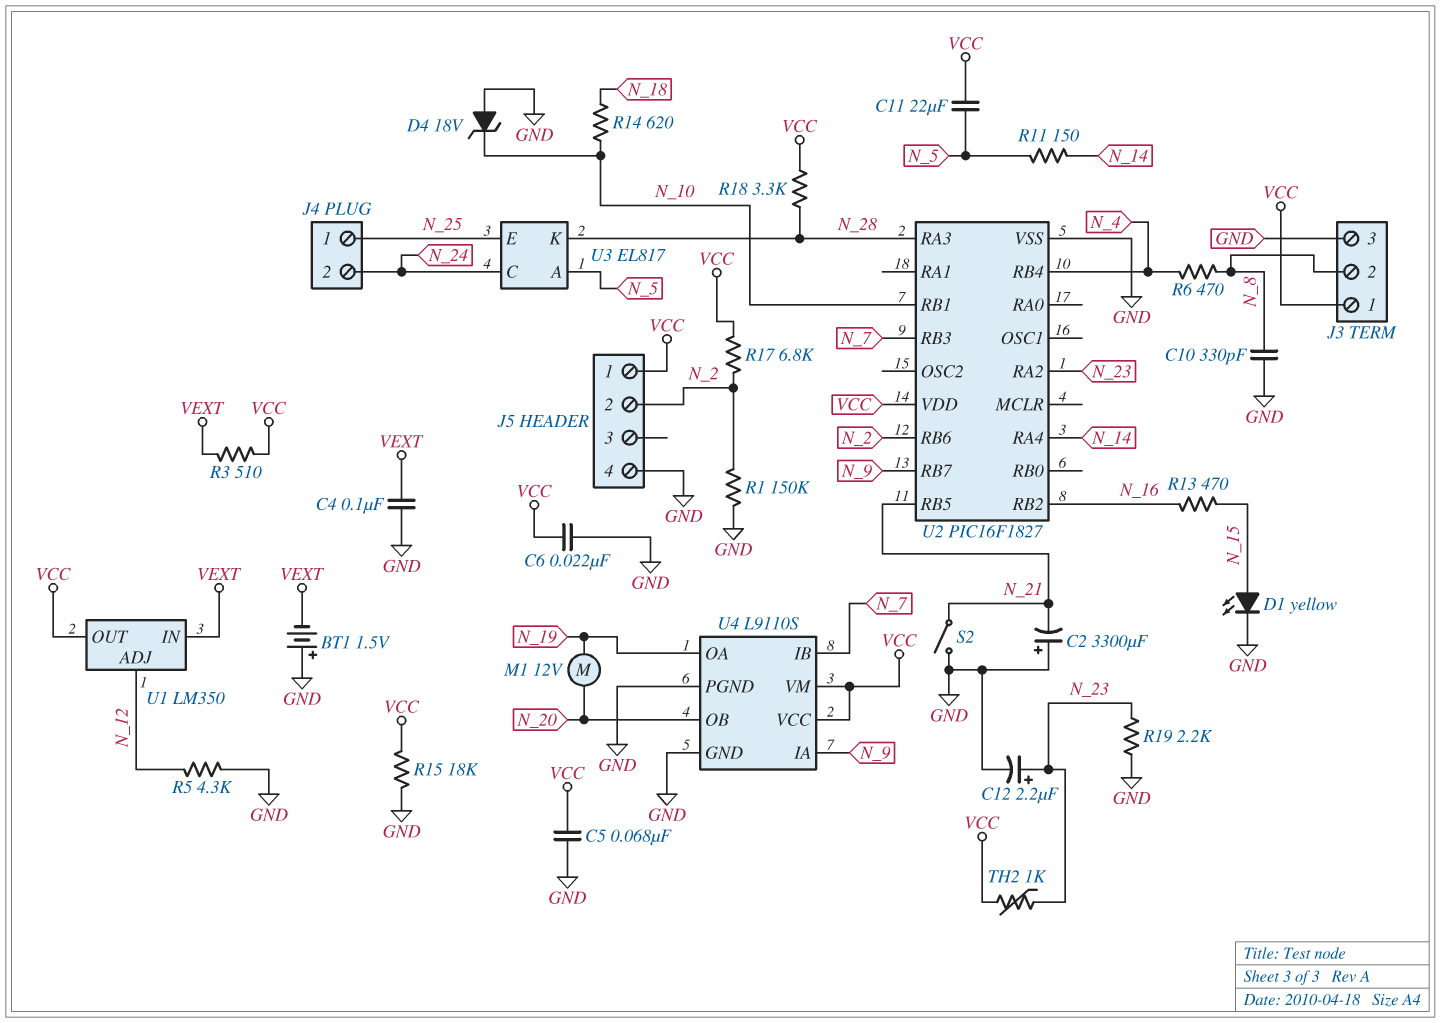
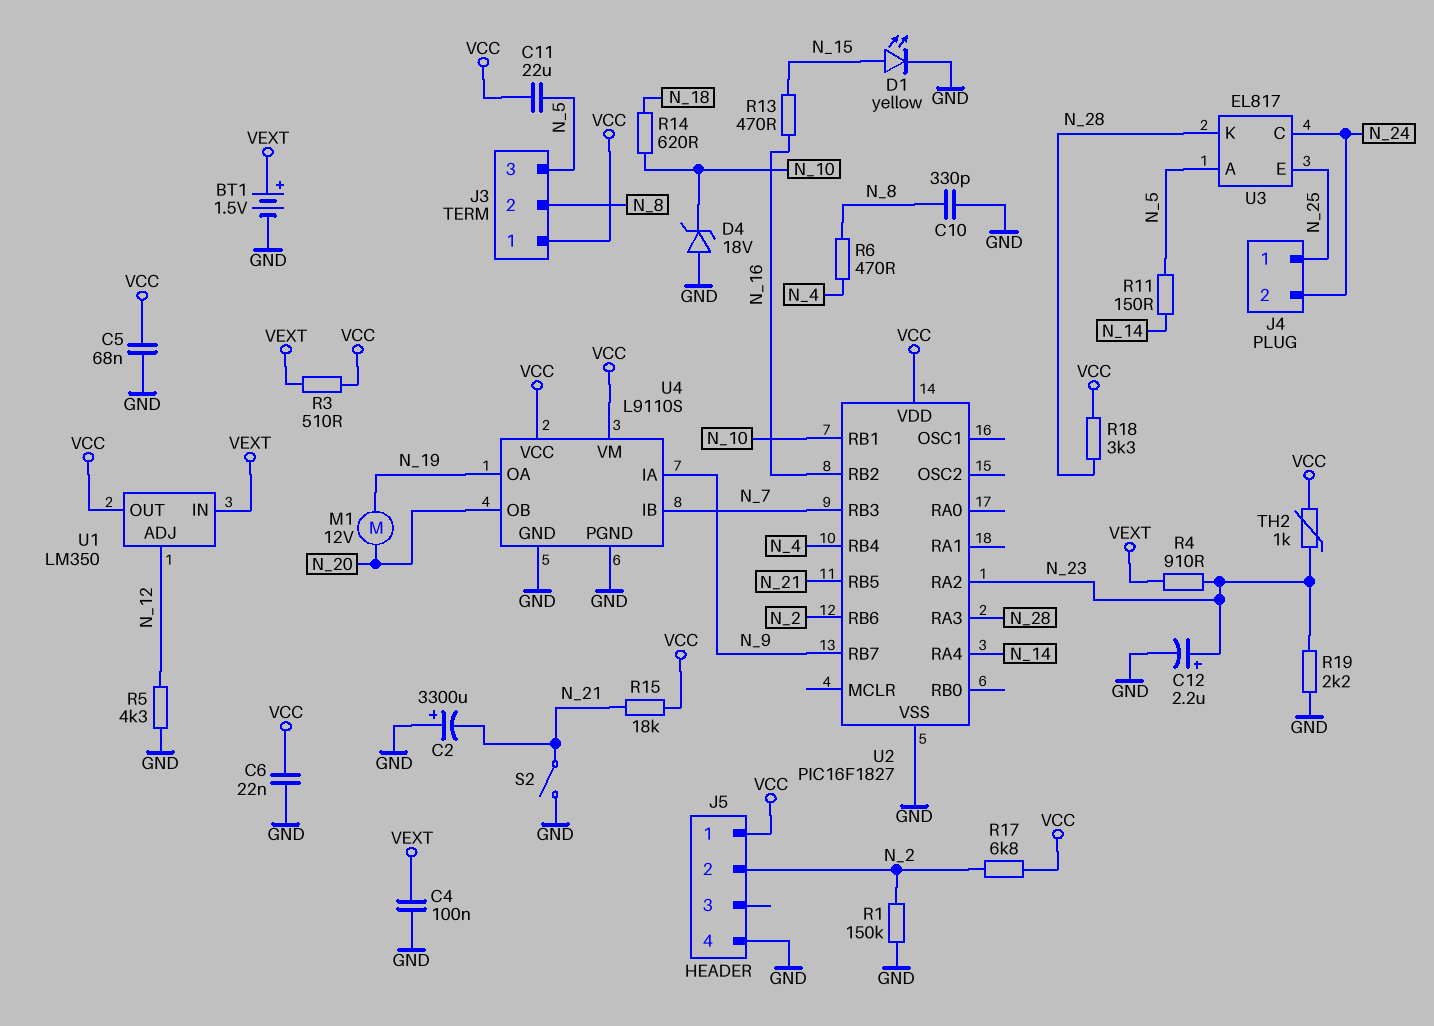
BT1: 1.5V (plus GND, minus VEXT) -> 1.5V (plus VEXT, minus GND)
J3 pin 3: GND -> N_5
R4: none -> 910 (N_23, VEXT)
R15: 18k (GND, VCC) -> 18k (N_21, VCC)

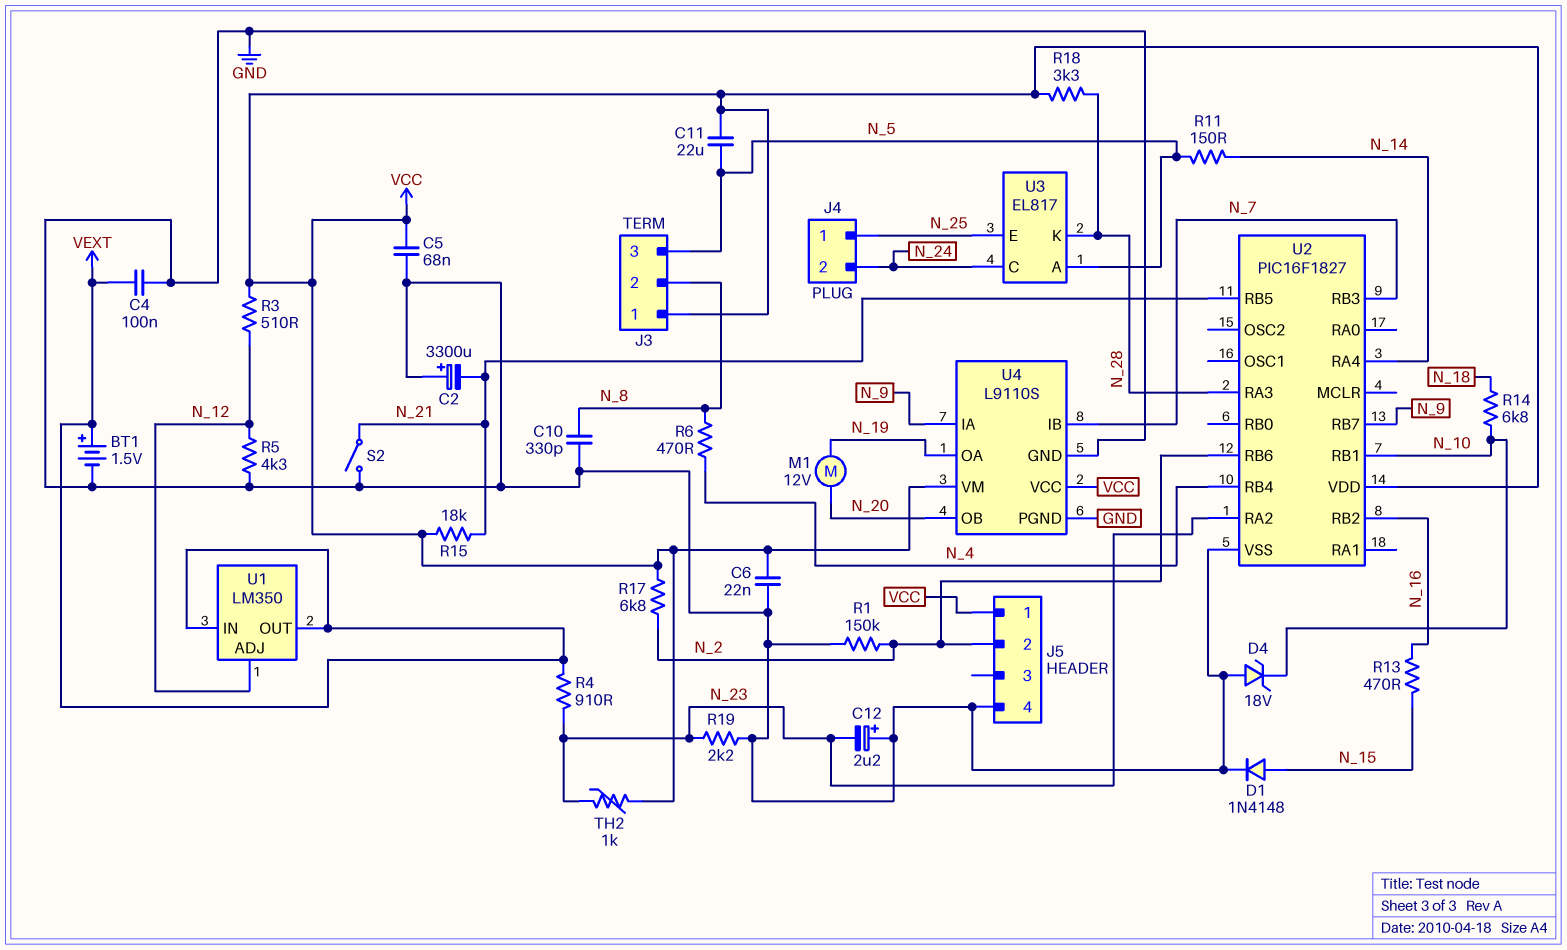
C12: 2.2uF (plus N_23, minus GND) -> 2.2uF (plus GND, minus N_23)
D1: LED yellow (A N_15, K GND) -> diode 1N4148 (A N_15, K GND)
R3: 510 (VCC, VEXT) -> 510 (N_12, VCC)
R14: 620 (N_10, N_18) -> 6.8k (N_10, N_18)
U1 pin OUT: VCC -> VEXT

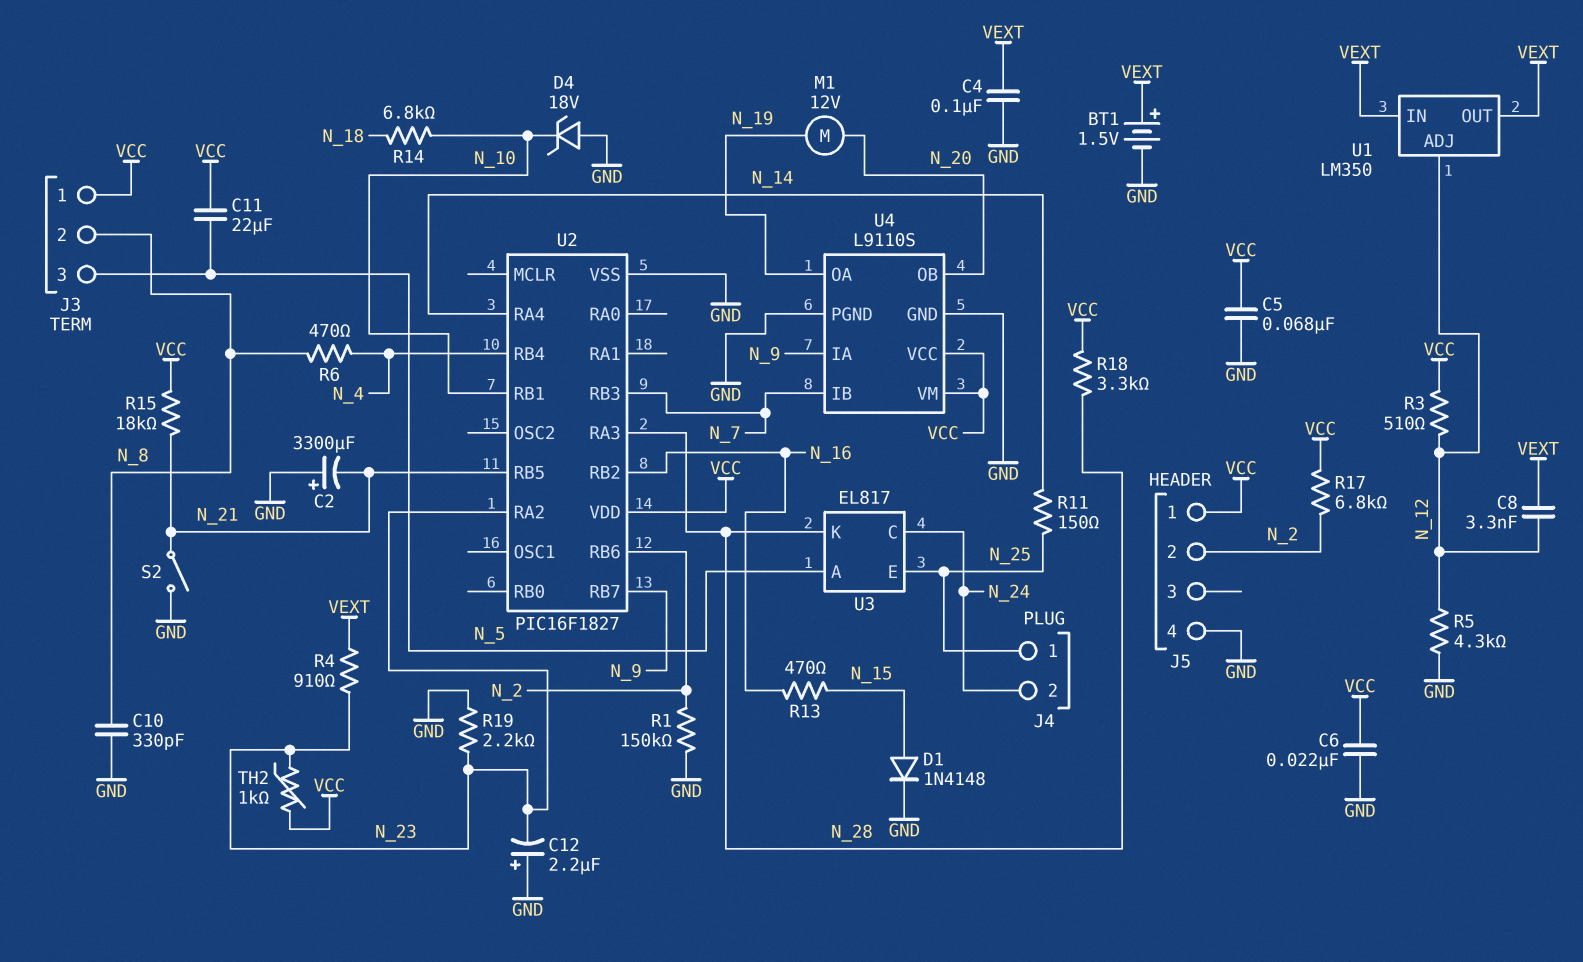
C8: none -> 3.3nF (N_12, VEXT)
R11: 150 (N_5, N_14) -> 150 (N_14, N_25)

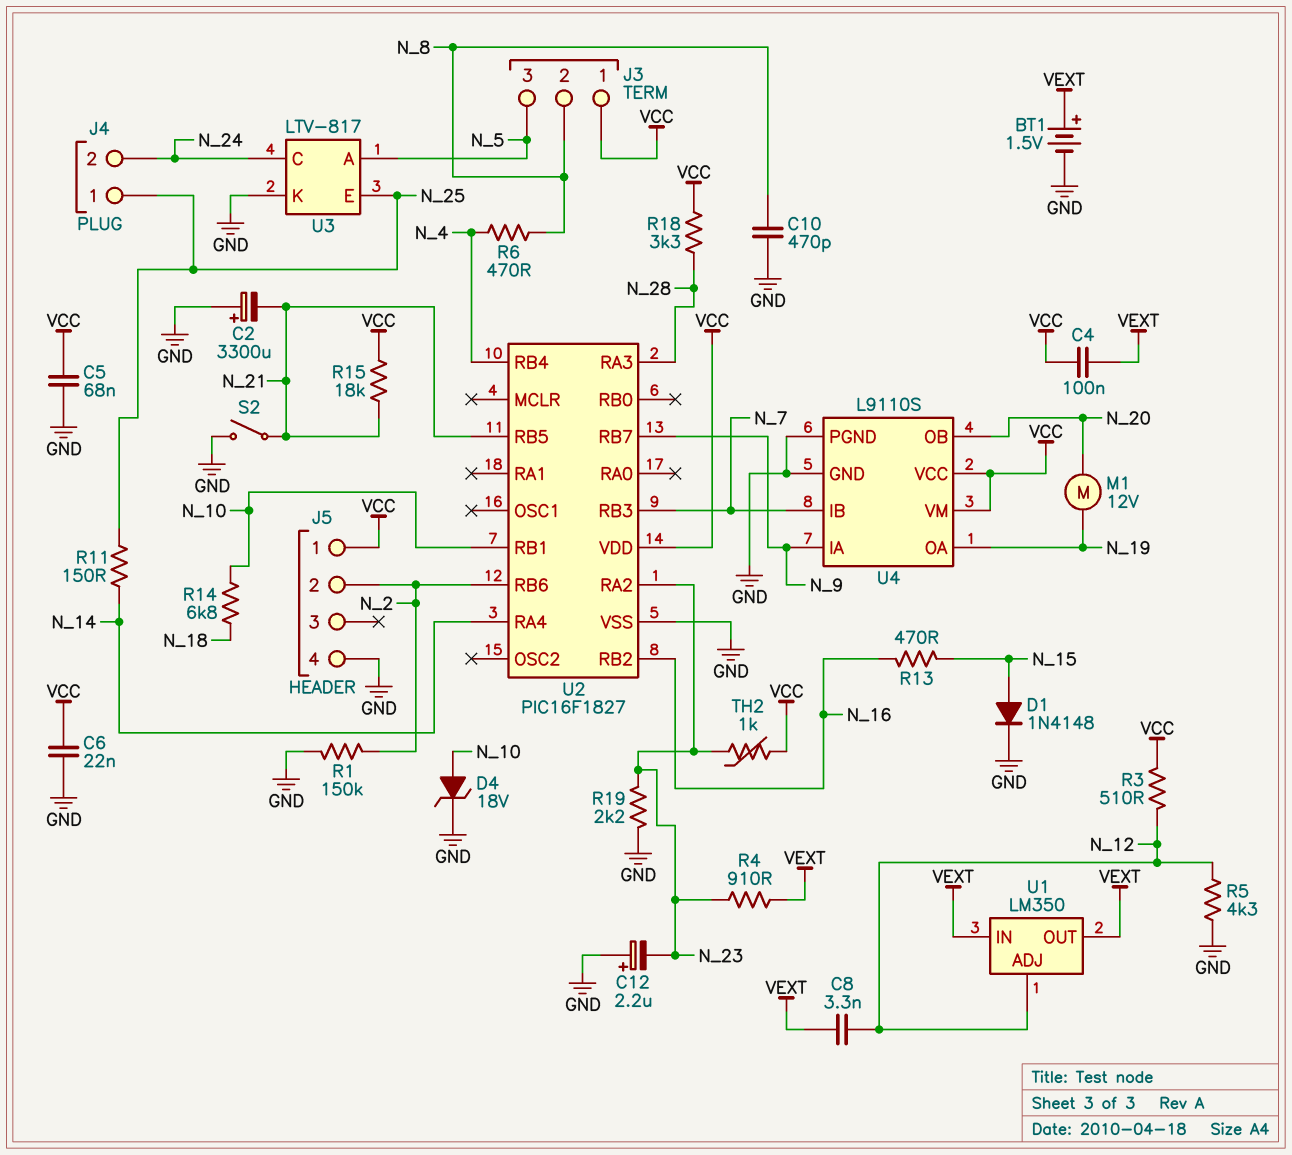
C4: 100nF (GND, VEXT) -> 100nF (VCC, VEXT)
C10: 330pF (GND, N_8) -> 470pF (GND, N_8)
C11: 22uF (N_5, VCC) -> none
D4: zener 18V (A GND, K N_10) -> zener 18V (A N_10, K GND)
R17: 6.8k (N_2, VCC) -> none
U3: EL817 -> LTV-817
U3 pin K: N_28 -> GND

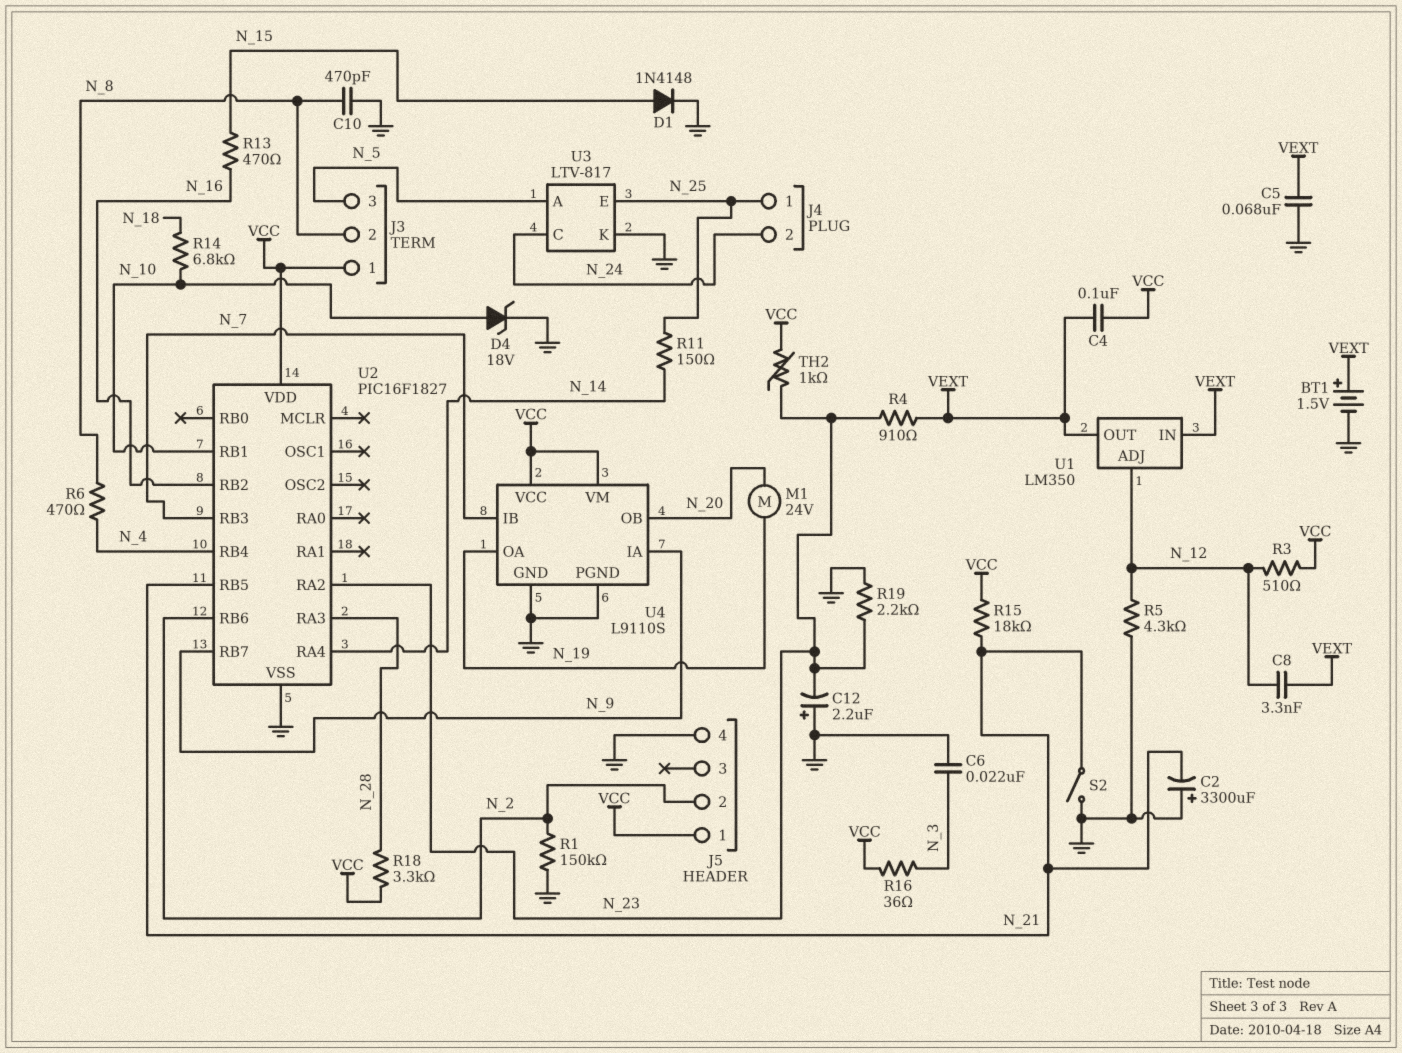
C5: 68nF (GND, VCC) -> 68nF (GND, VEXT)
C6: 22nF (GND, VCC) -> 22nF (GND, N_3)
M1: motor 12V (N_19, N_20) -> motor 24V (N_19, N_20)
R16: none -> 36 (N_3, VCC)

